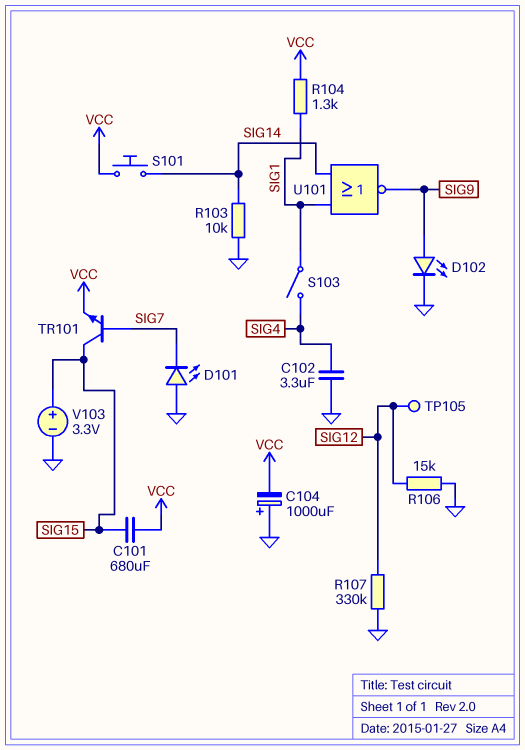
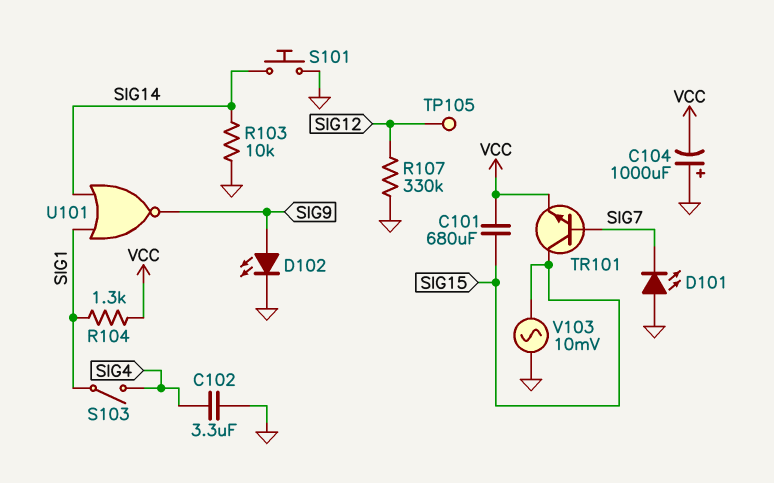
R106: 15k (GND, SIG12) -> none
S101: button (SIG14, VCC) -> button (GND, SIG14)
V103: 3.3V (plus SIG15, minus GND) -> AC 10mV (GND, SIG15)

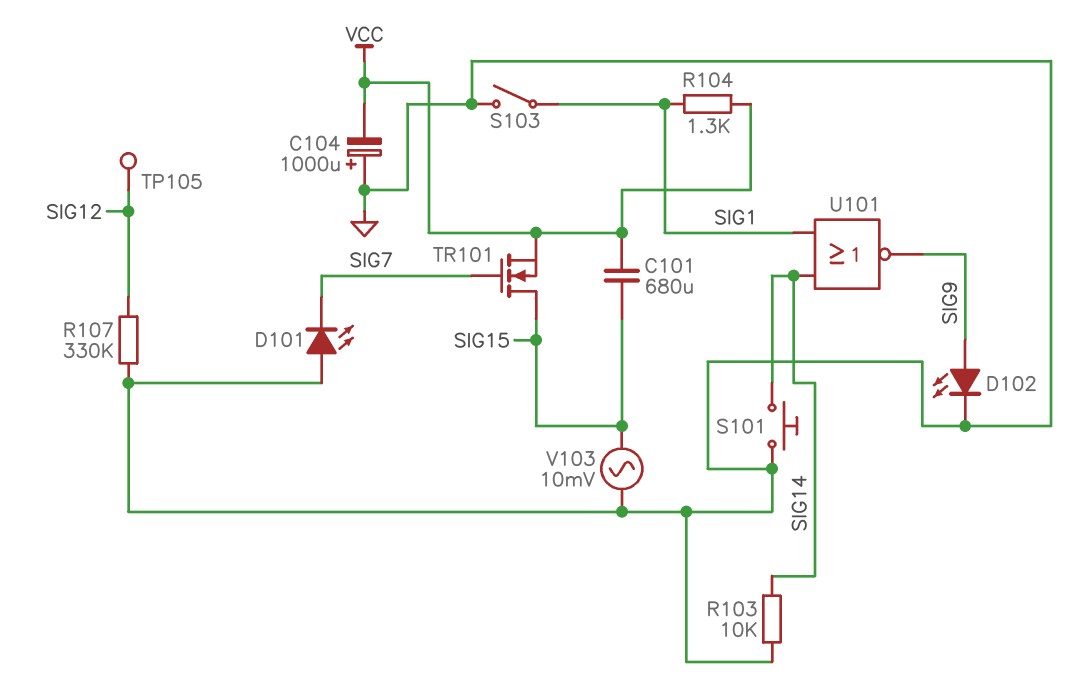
C102: 3.3uF (GND, SIG4) -> none
S103: switch (SIG1, SIG4) -> switch (GND, SIG1)
TR101: NPN (B SIG7, C SIG15, E VCC) -> NMOS (G SIG7, D SIG15, S VCC)

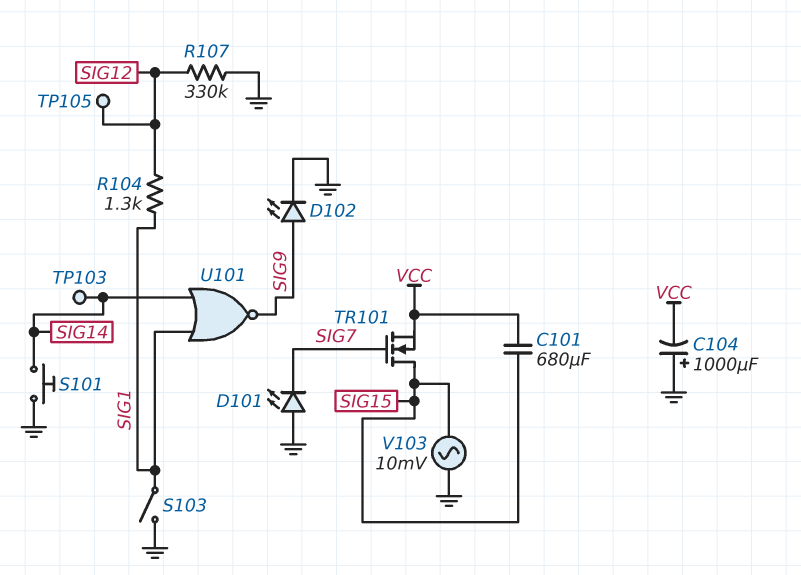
R103: 10k (GND, SIG14) -> none
R104: 1.3k (SIG1, VCC) -> 1.3k (SIG1, SIG12)
TP103: none -> test point (SIG14)

